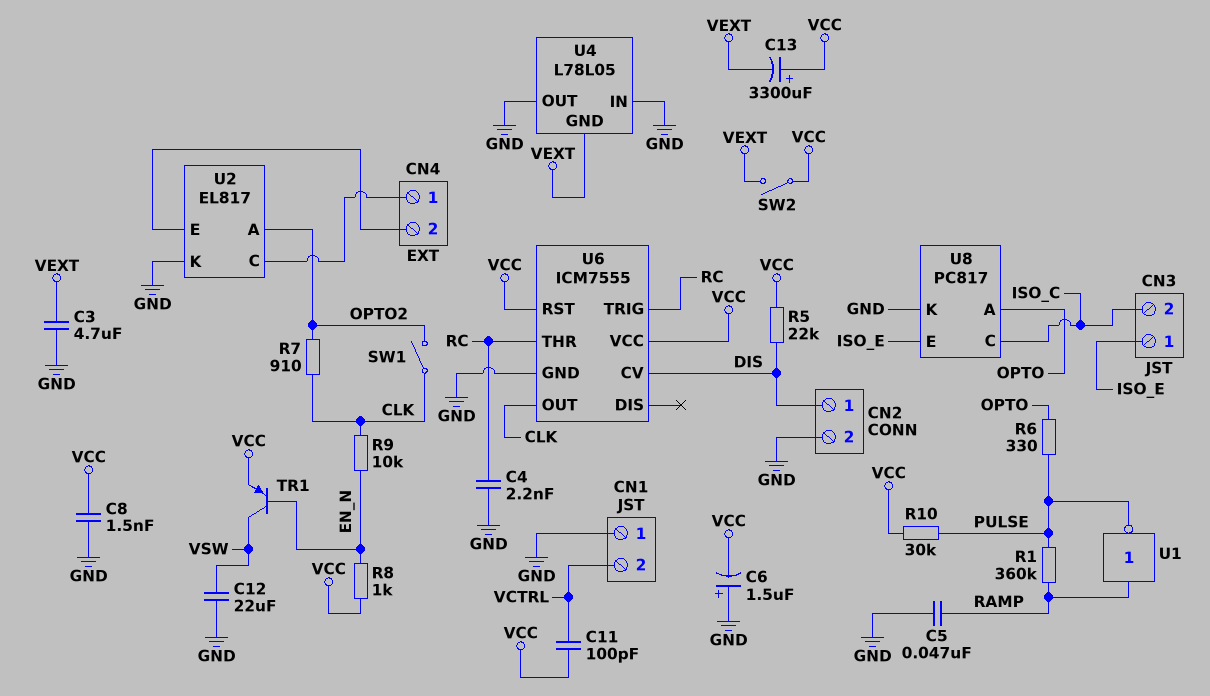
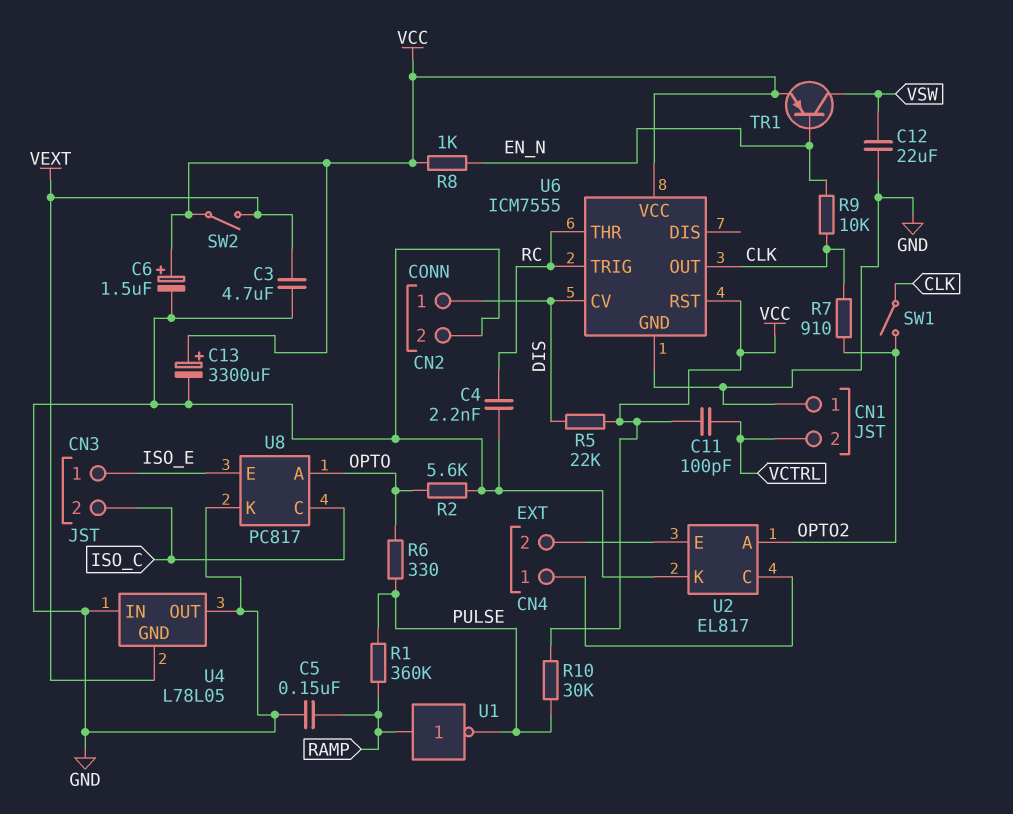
C5: 47nF (GND, RAMP) -> 150nF (GND, RAMP)
C6: 1.5uF (plus GND, minus VCC) -> 1.5uF (plus VCC, minus GND)
C8: 1.5nF (GND, VCC) -> none
C13: 3300uF (plus VCC, minus VEXT) -> 3300uF (plus VCC, minus GND)
R2: none -> 5.6k (GND, OPTO)

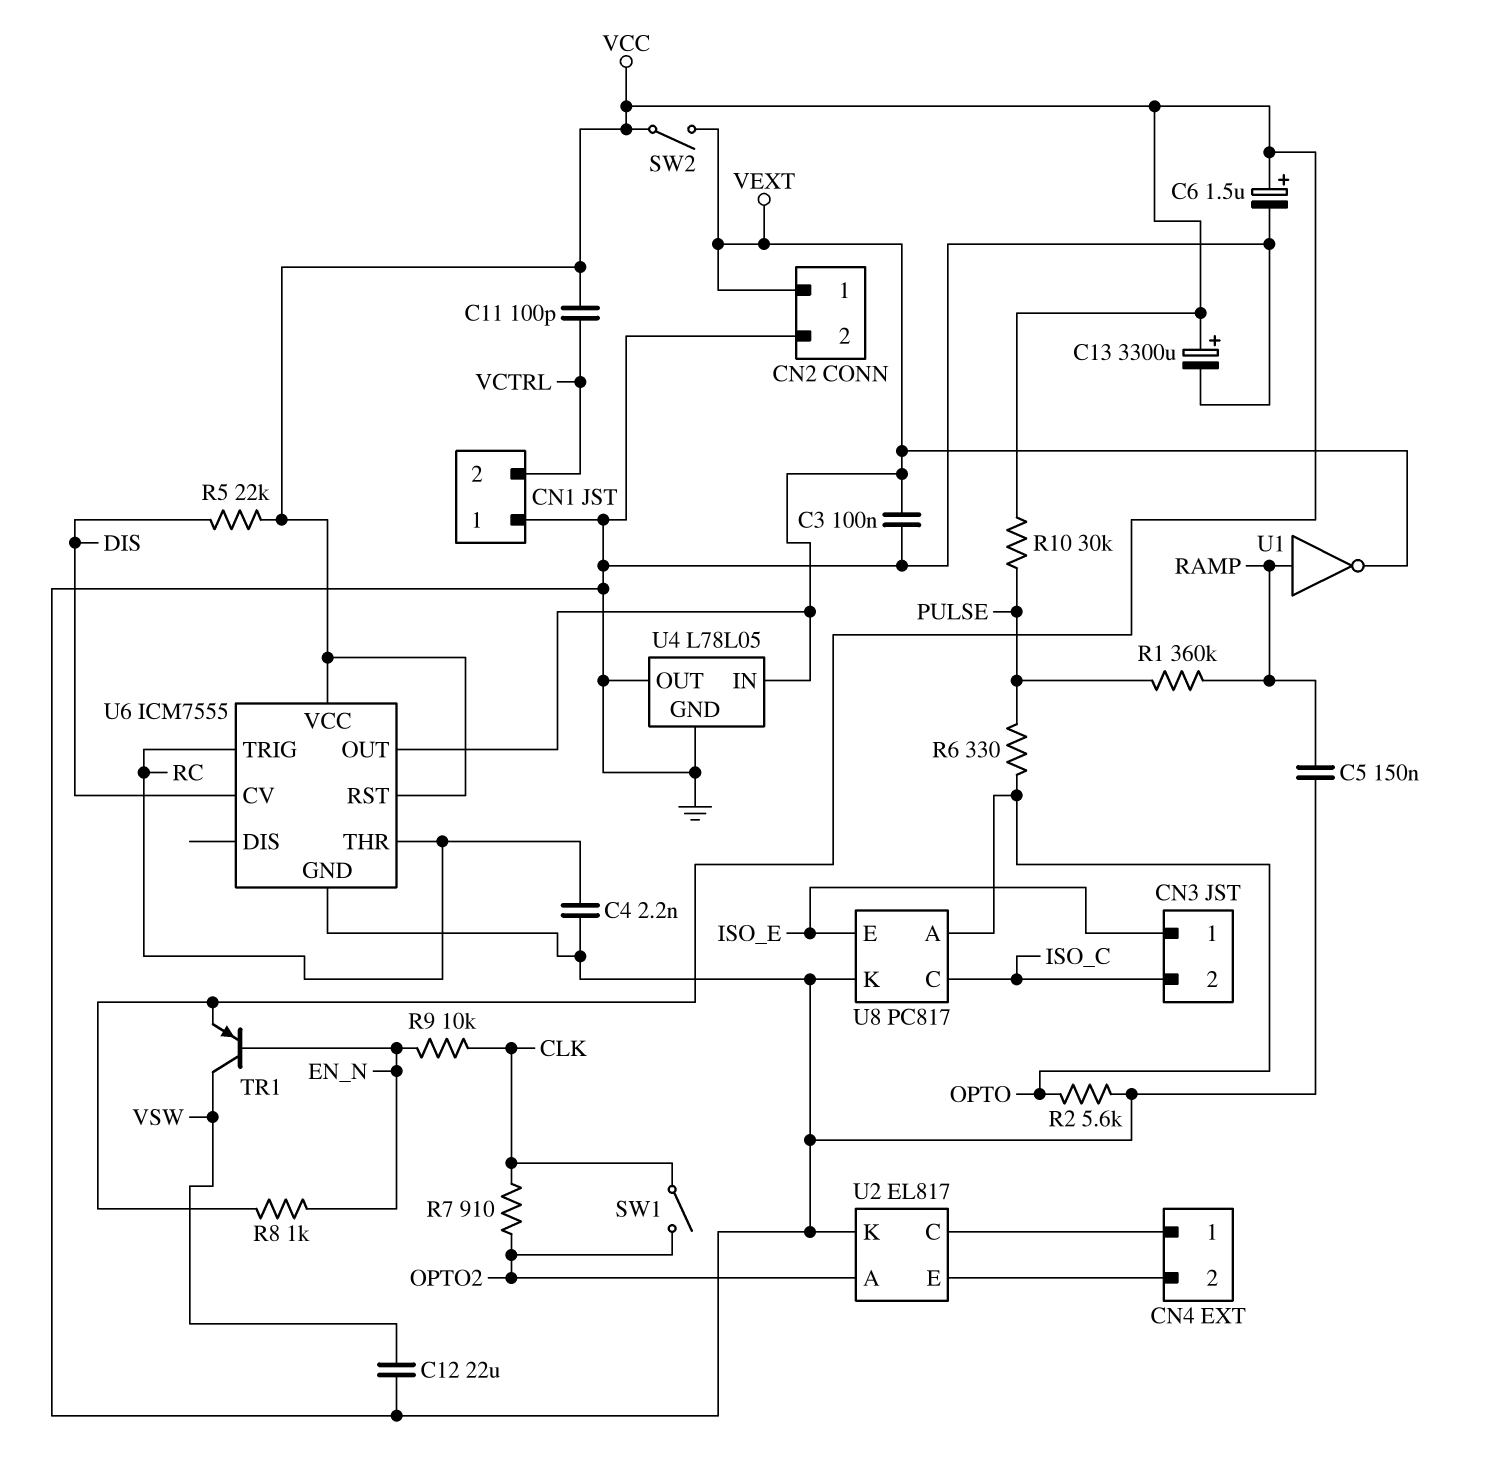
C3: 4.7uF (GND, VEXT) -> 100nF (GND, VEXT)
CN2 pin 1: DIS -> VEXT
U1: NOT (in RAMP, out PULSE) -> NOT (in RAMP, out VEXT)
U4 pin GND: VEXT -> GND
U4 pin IN: GND -> VEXT
U6 pin OUT: CLK -> VEXT

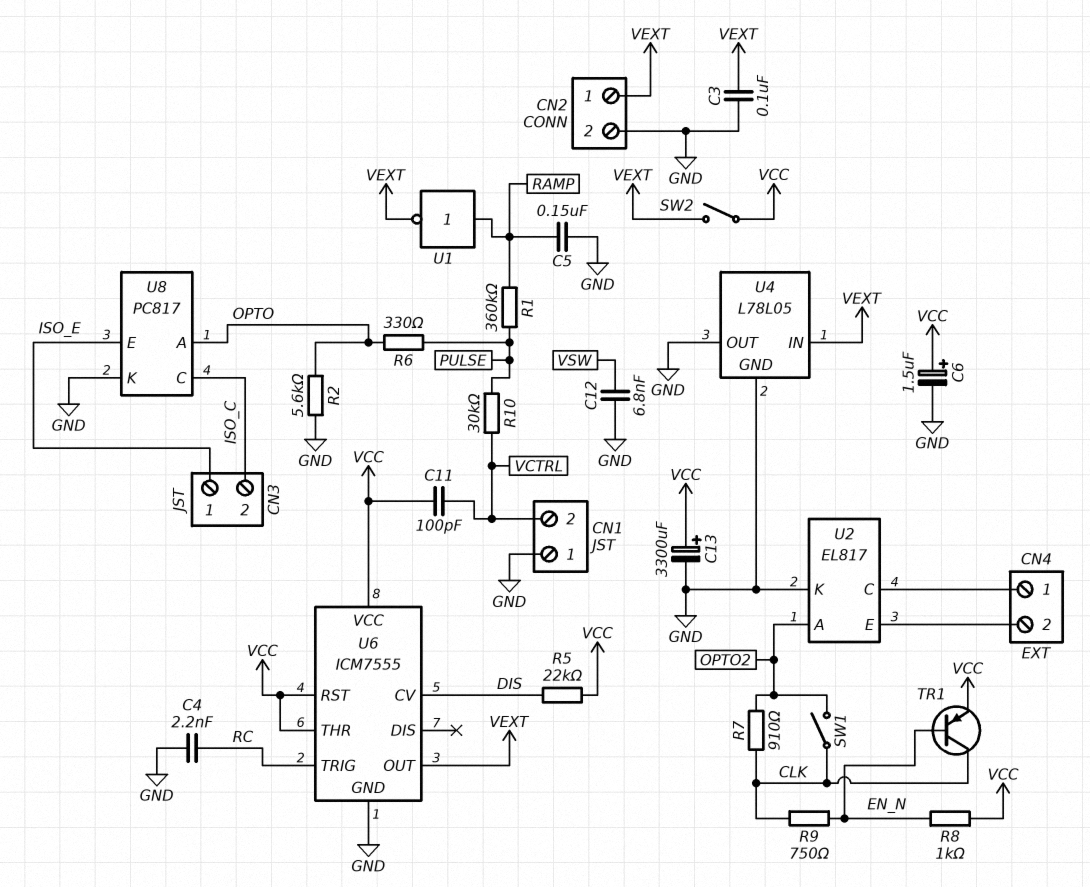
C12: 22uF (GND, VSW) -> 6.8nF (GND, VSW)
R9: 10k (CLK, EN_N) -> 750 (CLK, EN_N)
R10: 30k (PULSE, VCC) -> 30k (PULSE, VCTRL)
TR1: PNP (B EN_N, C VSW, E VCC) -> PNP (B EN_N, C CLK, E VCC)
U6 pin THR: RC -> VCC

